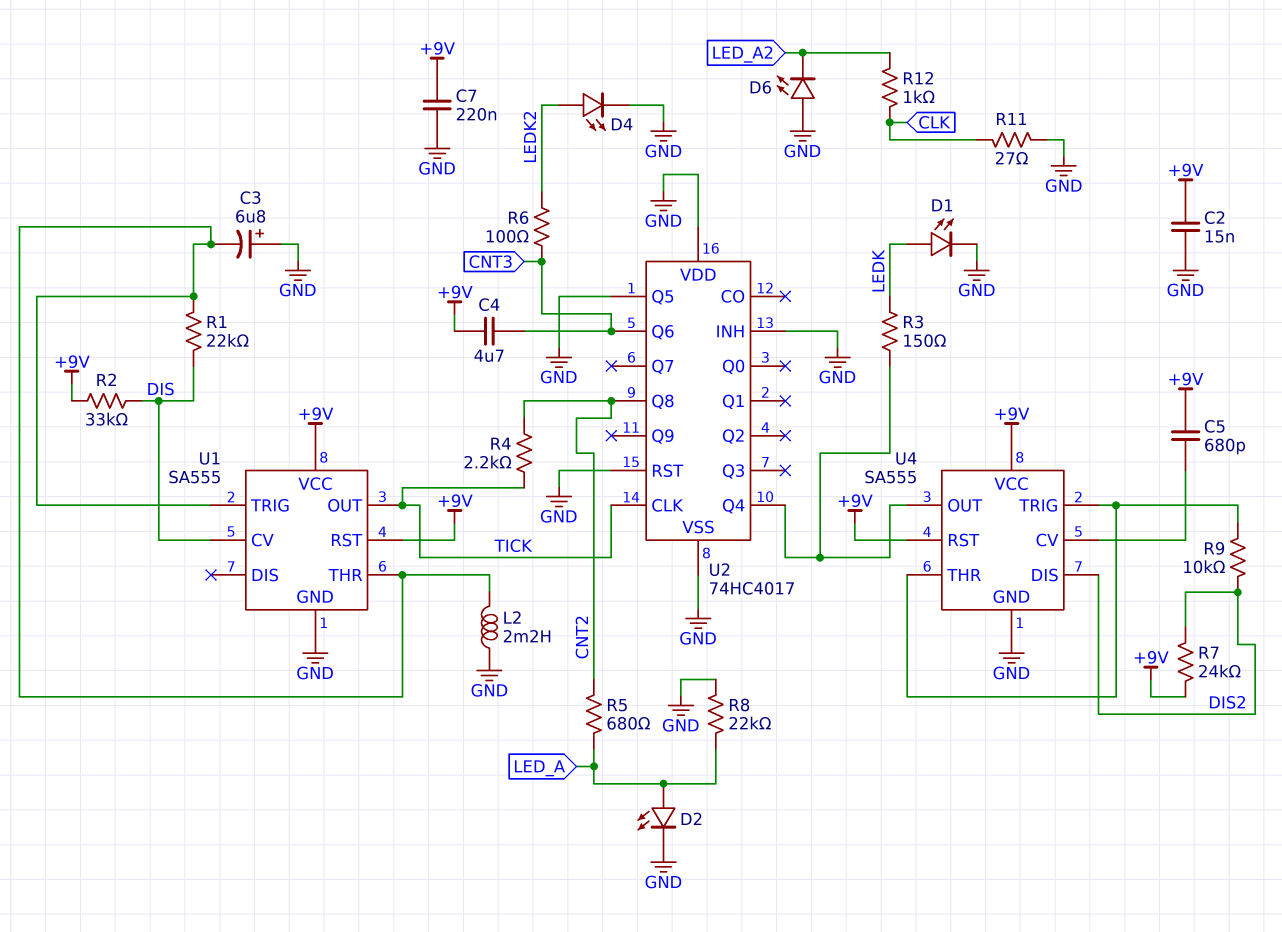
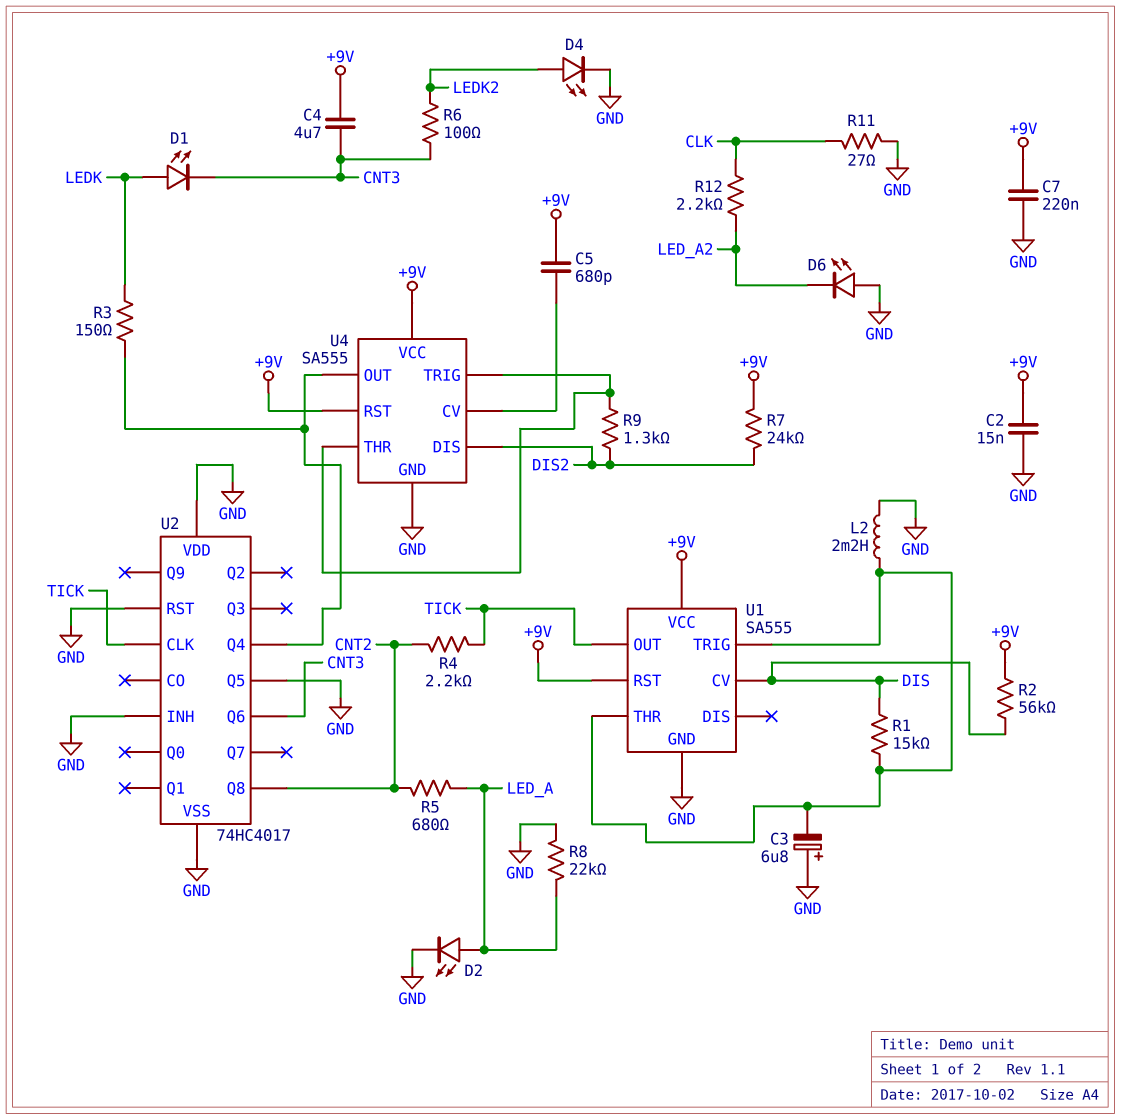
D1: LED (A LEDK, K GND) -> LED (A LEDK, K CNT3)
R1: 22k (DIS, U1/THR) -> 15k (DIS, U1/THR)
R2: 33k (+9V, DIS) -> 56k (+9V, DIS)
R9: 10k (DIS2, U4/THR) -> 1.3k (DIS2, U4/THR)
R12: 1k (CLK, LED_A2) -> 2.2k (CLK, LED_A2)

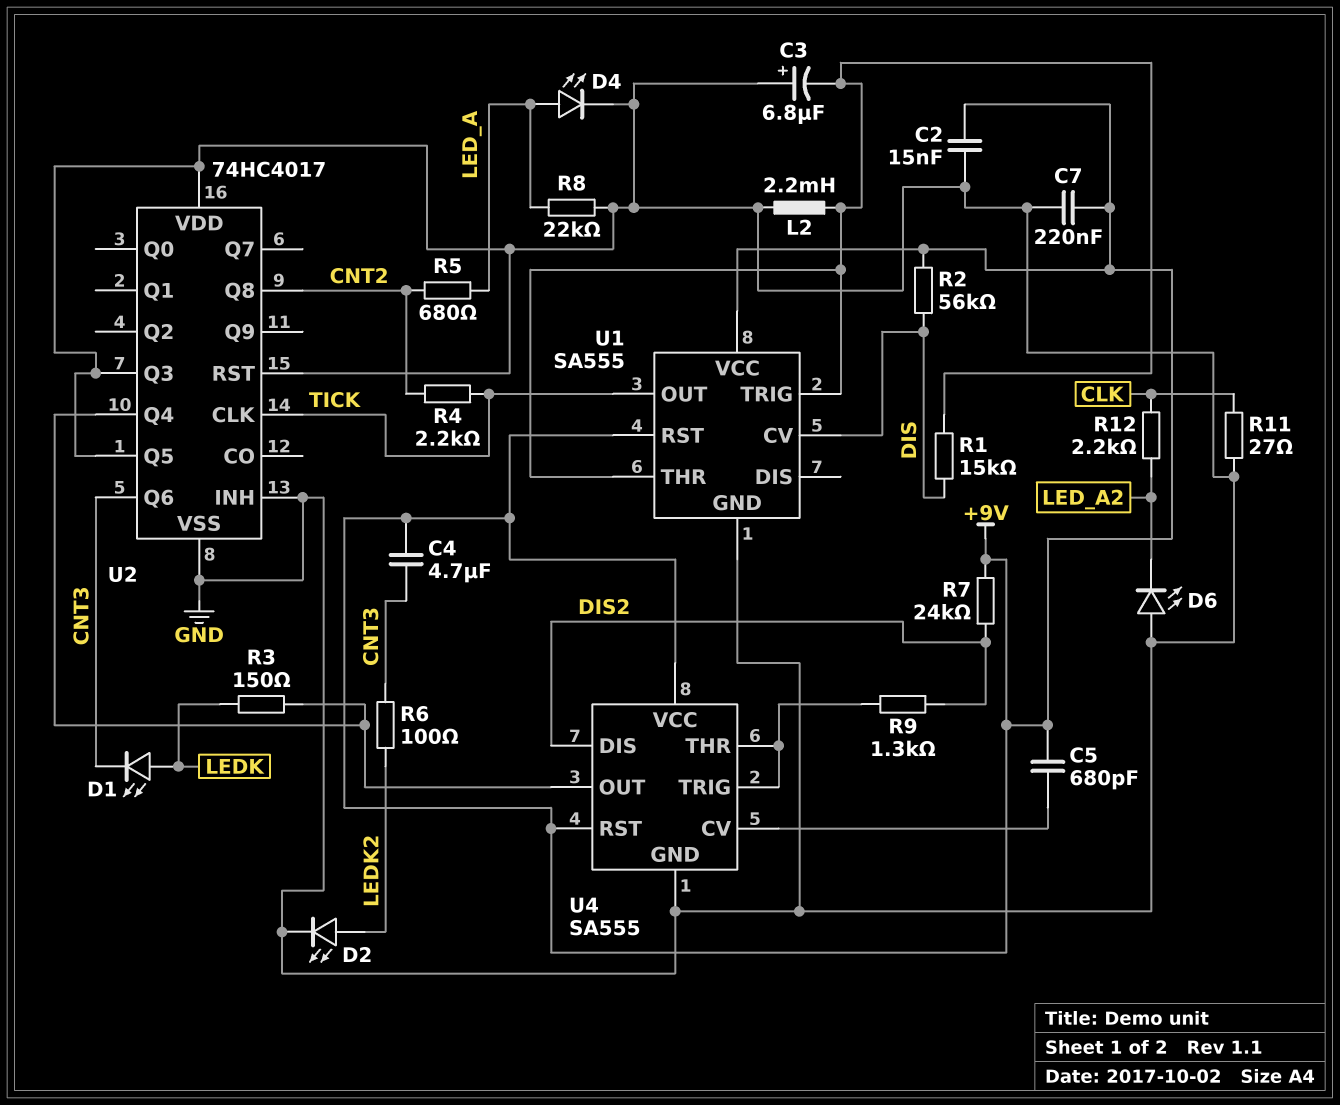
D2: LED (A LED_A, K GND) -> LED (A LEDK2, K GND)
D4: LED (A LEDK2, K GND) -> LED (A LED_A, K GND)
U2 pin Q3: none -> GND

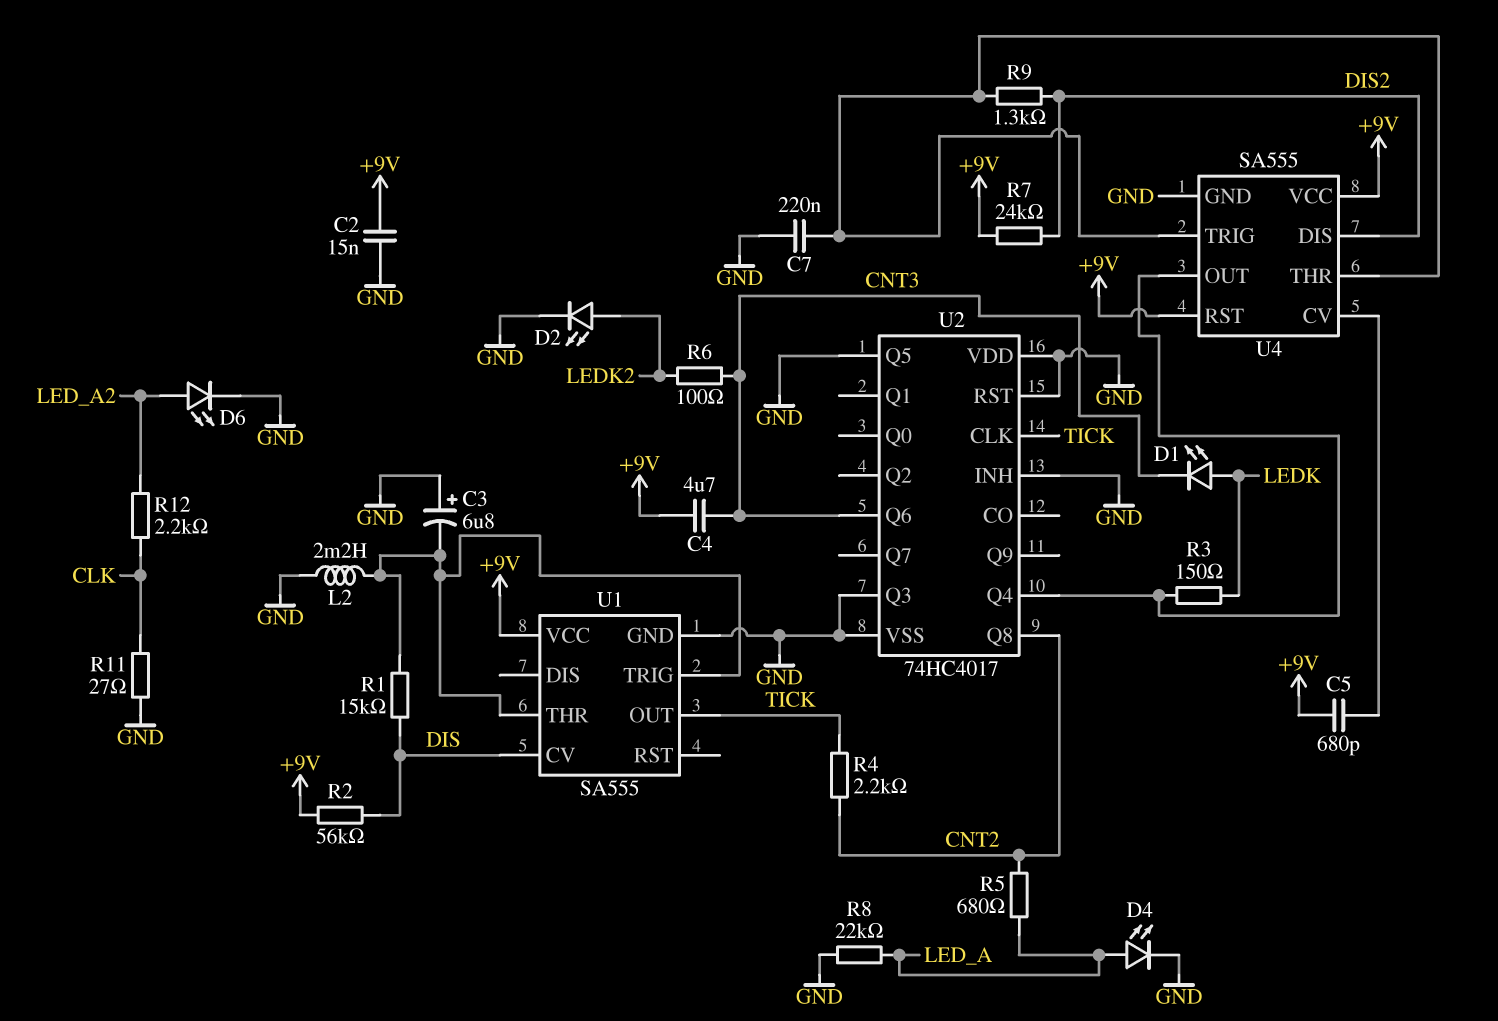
C7: 220nF (+9V, GND) -> 220nF (GND, U4/THR)
D6: LED (A GND, K LED_A2) -> LED (A LED_A2, K GND)
U1 pin RST: +9V -> none

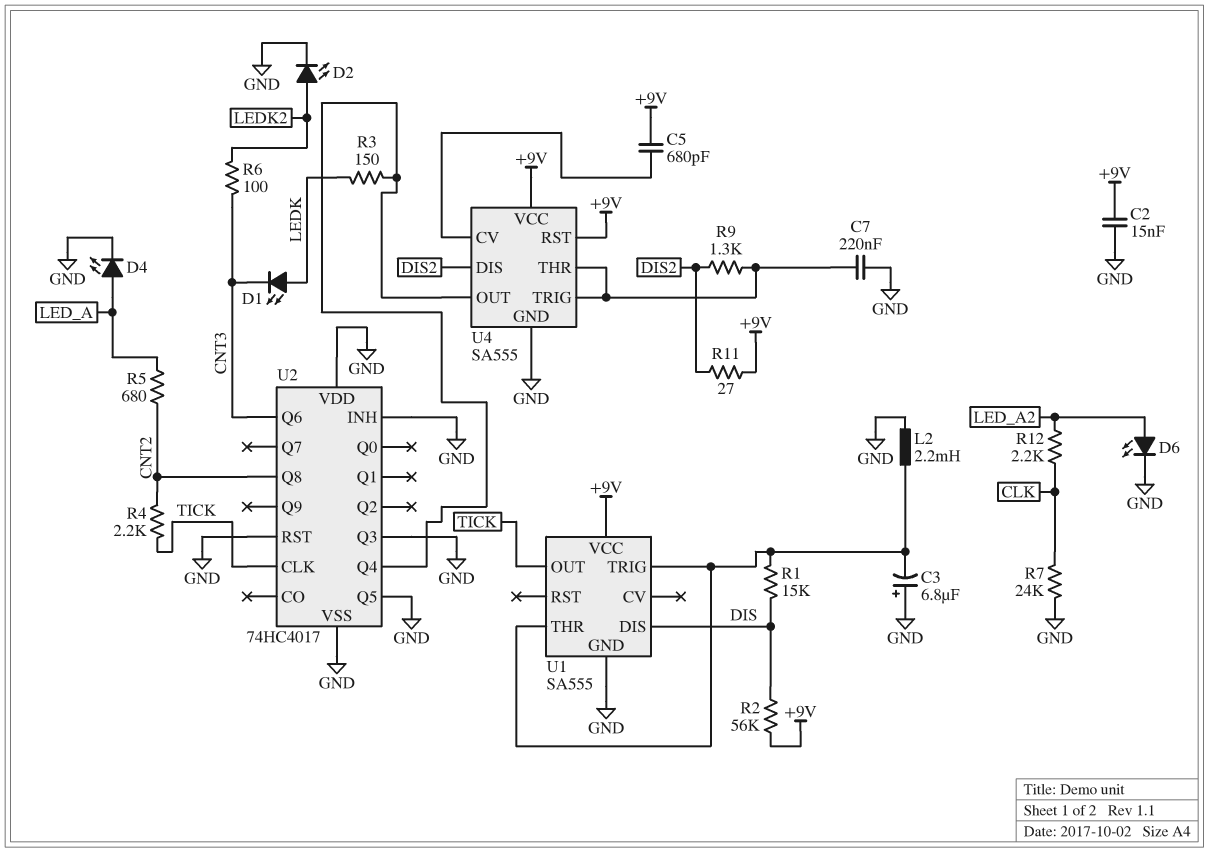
C4: 4.7uF (+9V, CNT3) -> none
R7: 24k (+9V, DIS2) -> 24k (CLK, GND)
R8: 22k (GND, LED_A) -> none
R11: 27 (CLK, GND) -> 27 (+9V, DIS2)
U1 pin CV: DIS -> none
U1 pin DIS: none -> DIS

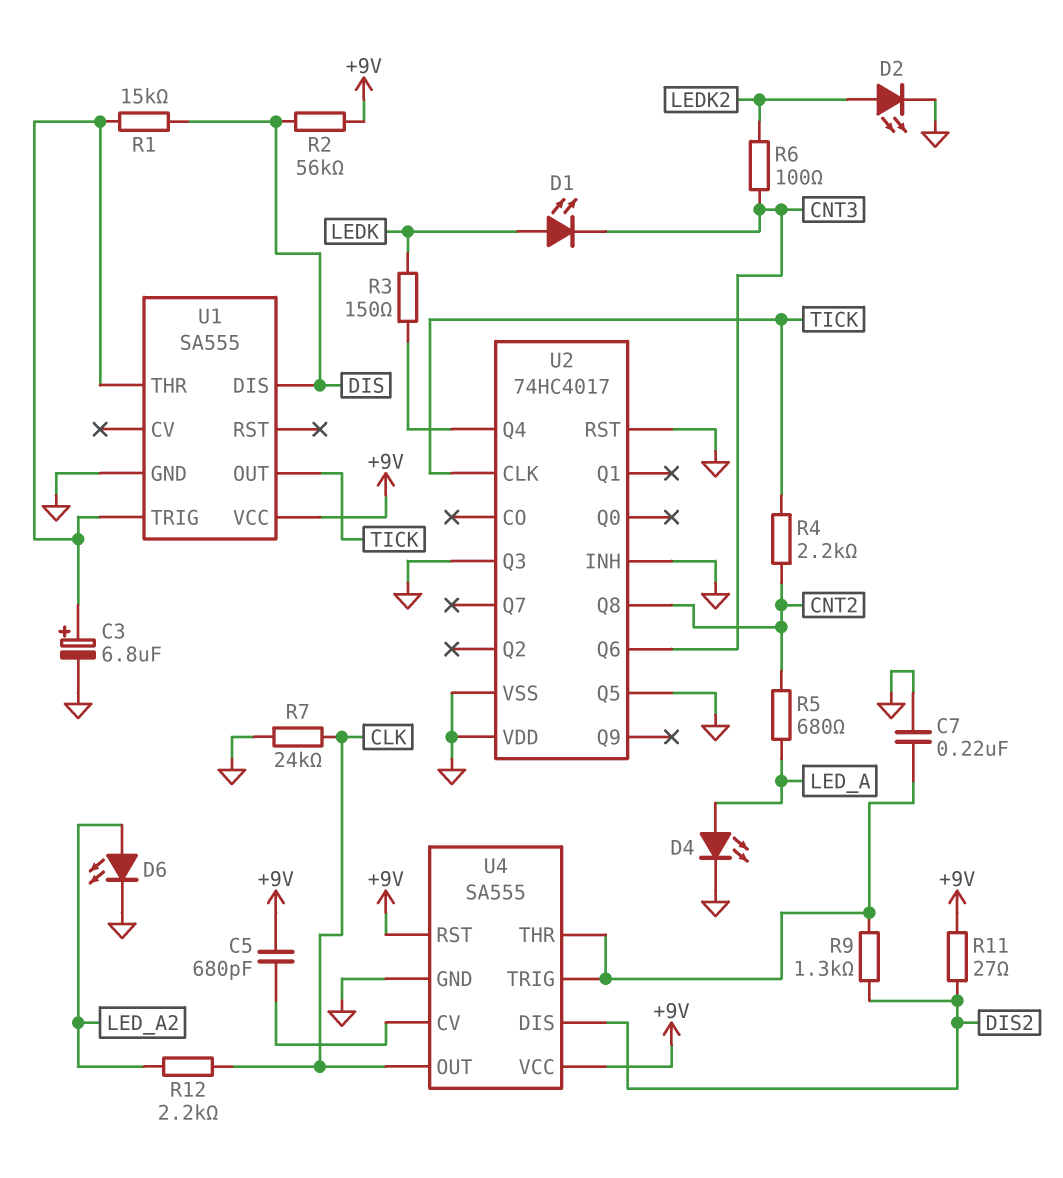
C2: 15nF (+9V, GND) -> none
C3: 6.8uF (plus GND, minus U1/THR) -> 6.8uF (plus U1/THR, minus GND)
L2: 2.2mH (GND, U1/THR) -> none
U4 pin OUT: U2/Q4 -> CLK

